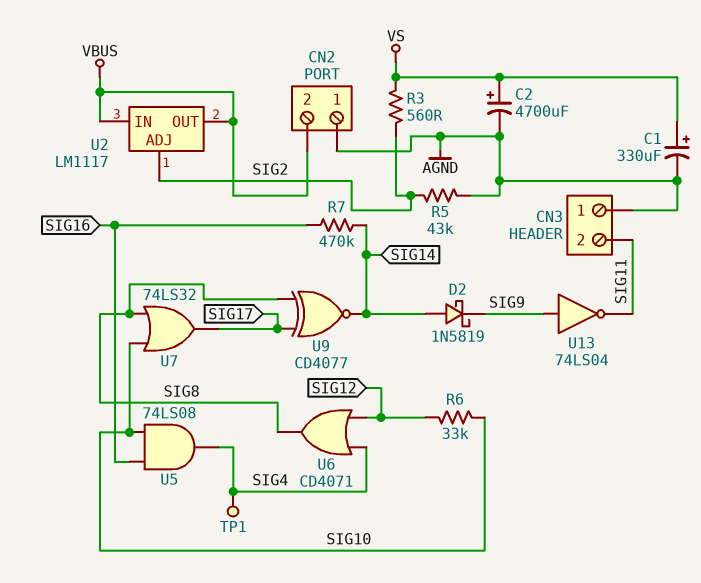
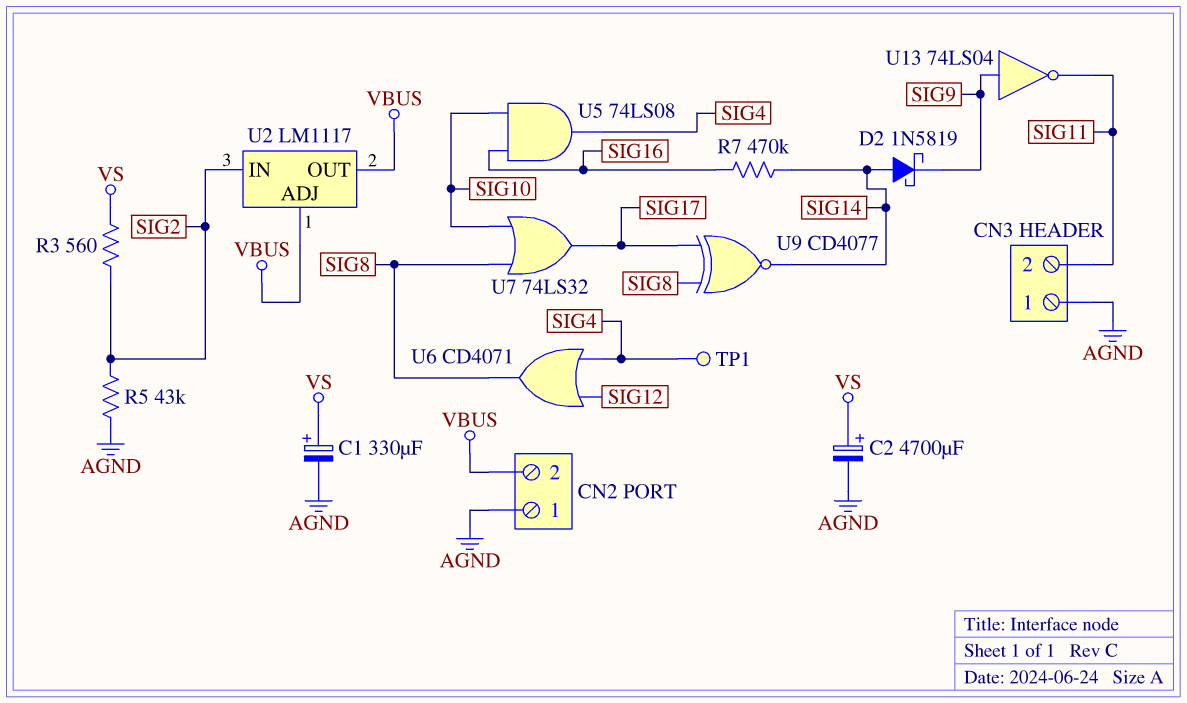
R6: 33k (SIG10, SIG12) -> none
U2 pin ADJ: SIG2 -> VBUS
U2 pin IN: VBUS -> SIG2

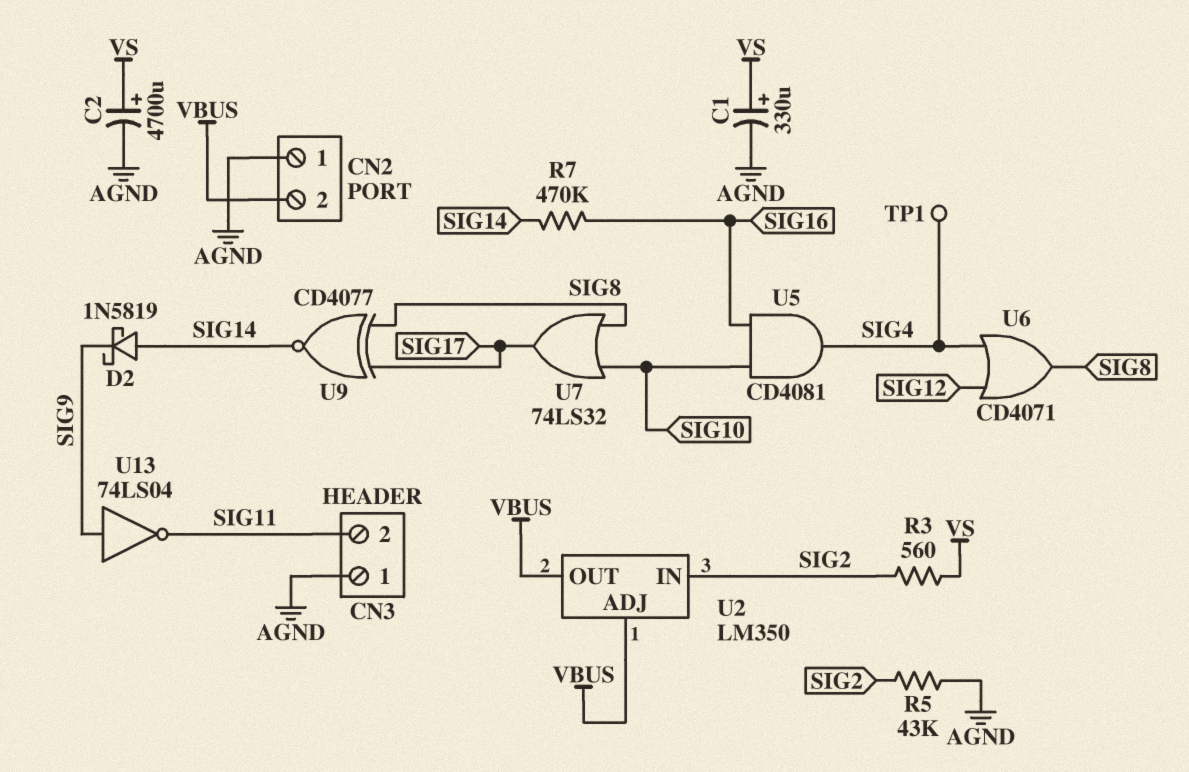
U2: LM1117 -> LM350
U5: AND 74LS08 (in SIG10, in SIG16, out SIG4) -> AND CD4081 (in SIG10, in SIG16, out SIG4)

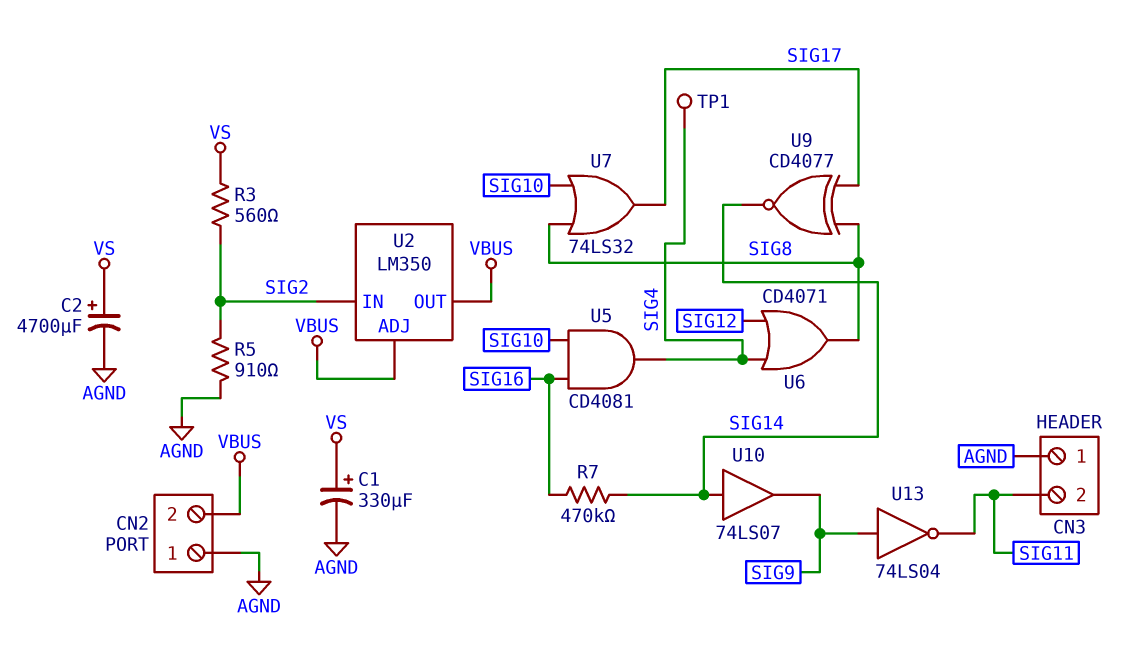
D2: schottky 1N5819 (A SIG14, K SIG9) -> none
R5: 43k (AGND, SIG2) -> 910 (AGND, SIG2)
U10: none -> buffer 74LS07 (in SIG14, out SIG9)

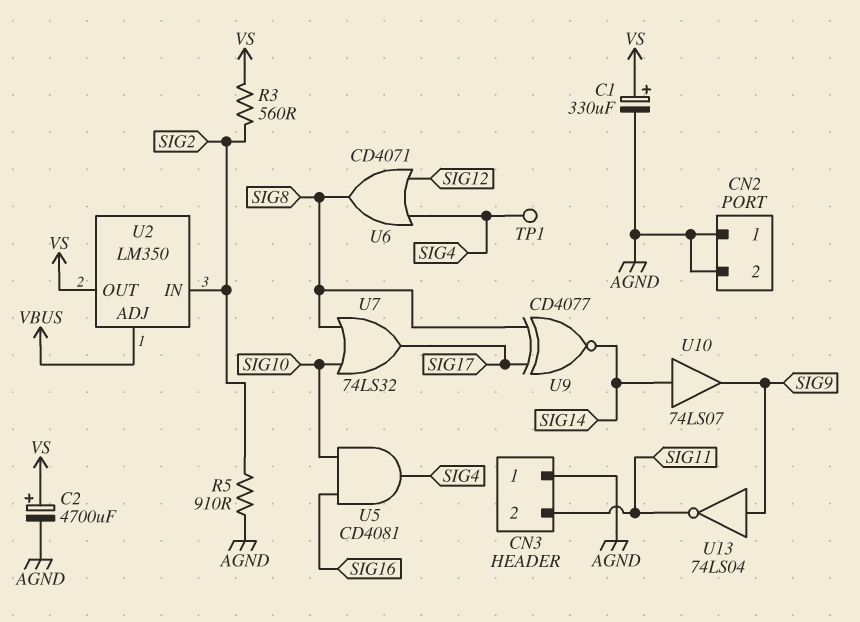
CN2 pin 2: VBUS -> AGND
R7: 470k (SIG14, SIG16) -> none
U2 pin OUT: VBUS -> VS

